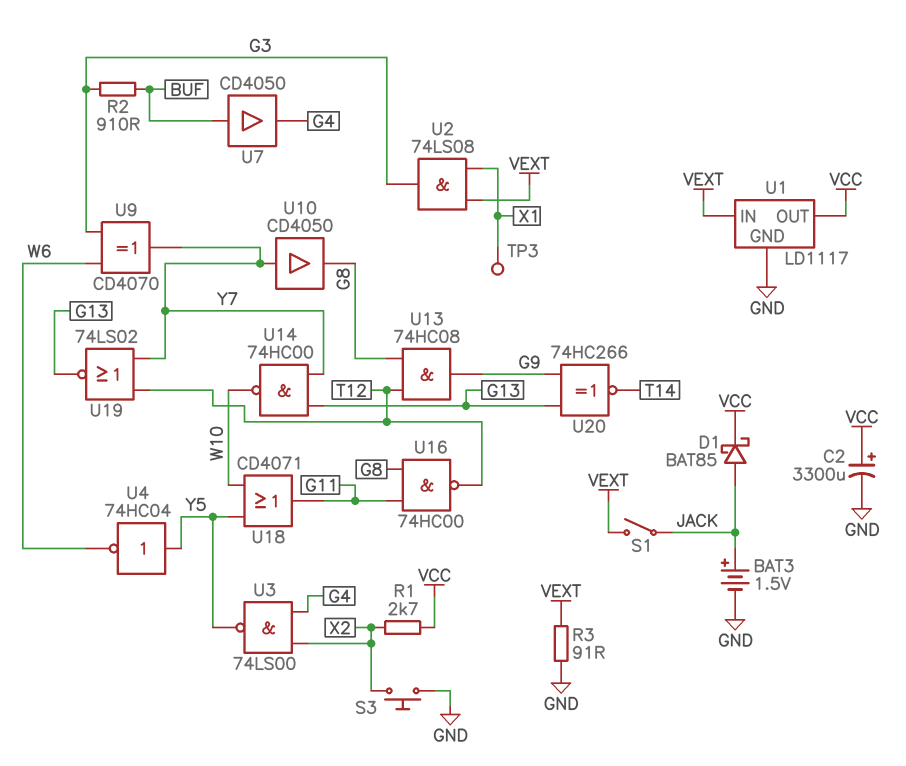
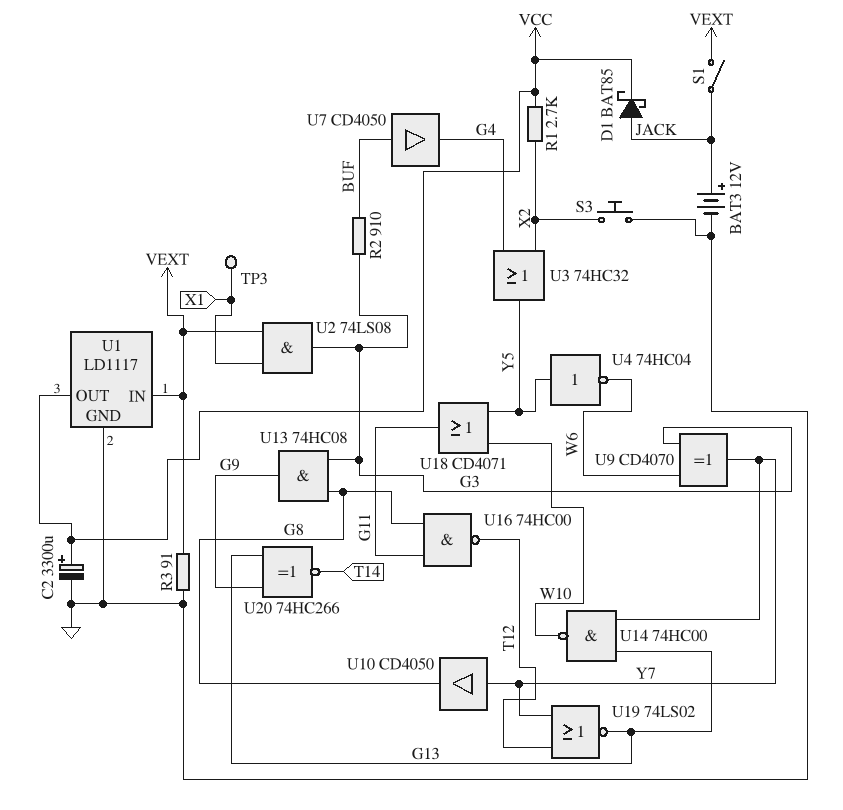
BAT3: 1.5V (plus JACK, minus GND) -> 12V (plus JACK, minus GND)
U3: NAND 74LS00 (in G4, in X2, out Y5) -> OR 74HC32 (in G4, in X2, out Y5)
U13: AND 74HC08 (in G8, in T12, out G9) -> AND 74HC08 (in G3, in G8, out G9)

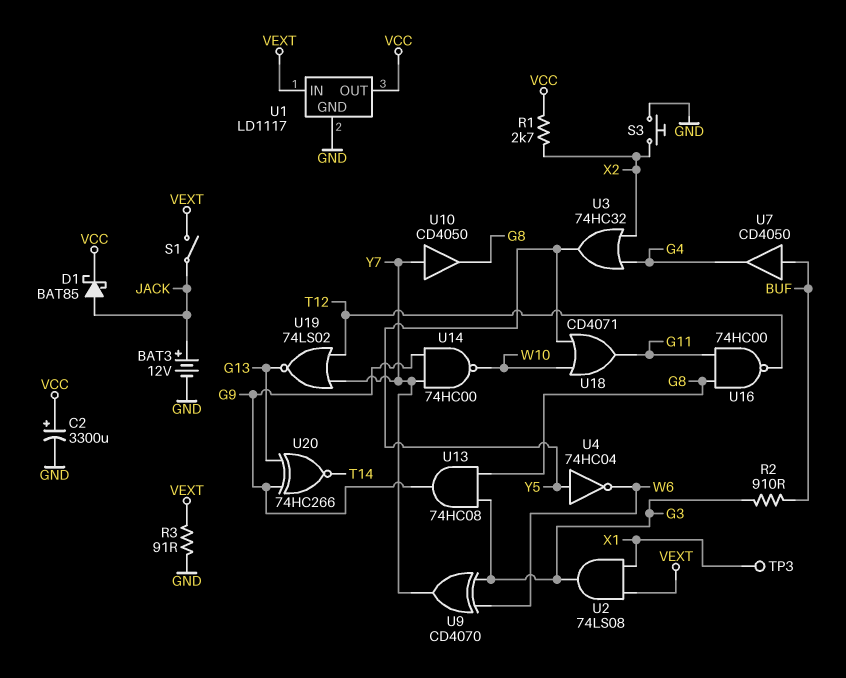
U14: NAND 74HC00 (in G13, in Y7, out W10) -> NAND 74HC00 (in G9, in Y7, out W10)

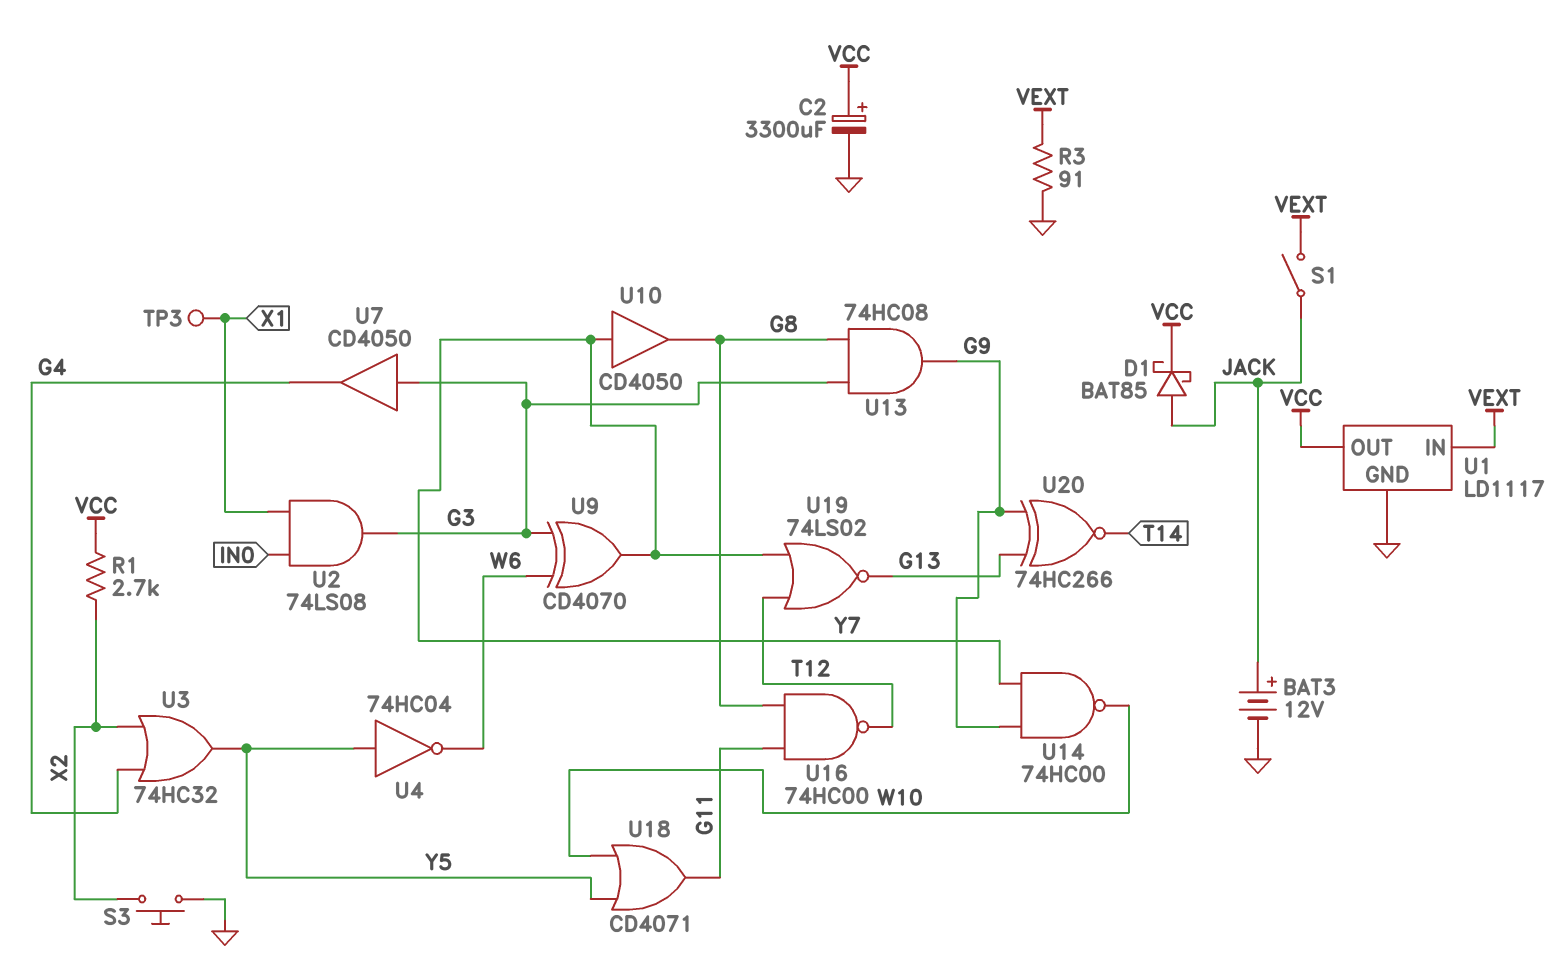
R2: 910 (BUF, G3) -> none
U2: AND 74LS08 (in VEXT, in X1, out G3) -> AND 74LS08 (in IN0, in X1, out G3)
U7: buffer CD4050 (in BUF, out G4) -> buffer CD4050 (in G3, out G4)

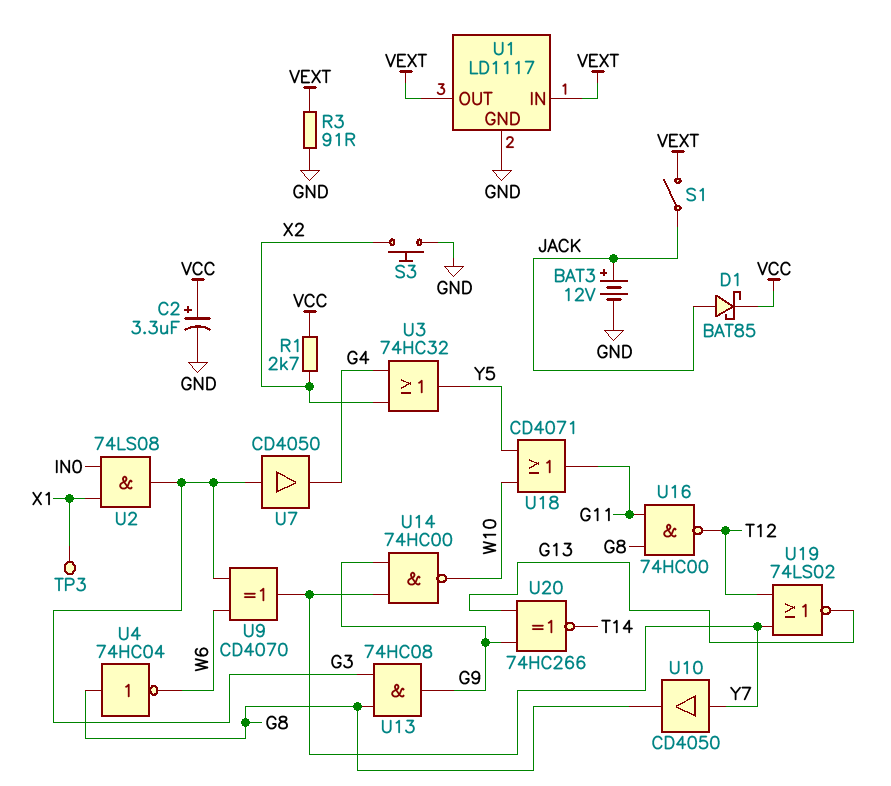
C2: 3300uF (plus VCC, minus GND) -> 3.3uF (plus VCC, minus GND)
U1 pin OUT: VCC -> VEXT
U4: NOT 74HC04 (in Y5, out W6) -> NOT 74HC04 (in G8, out W6)

